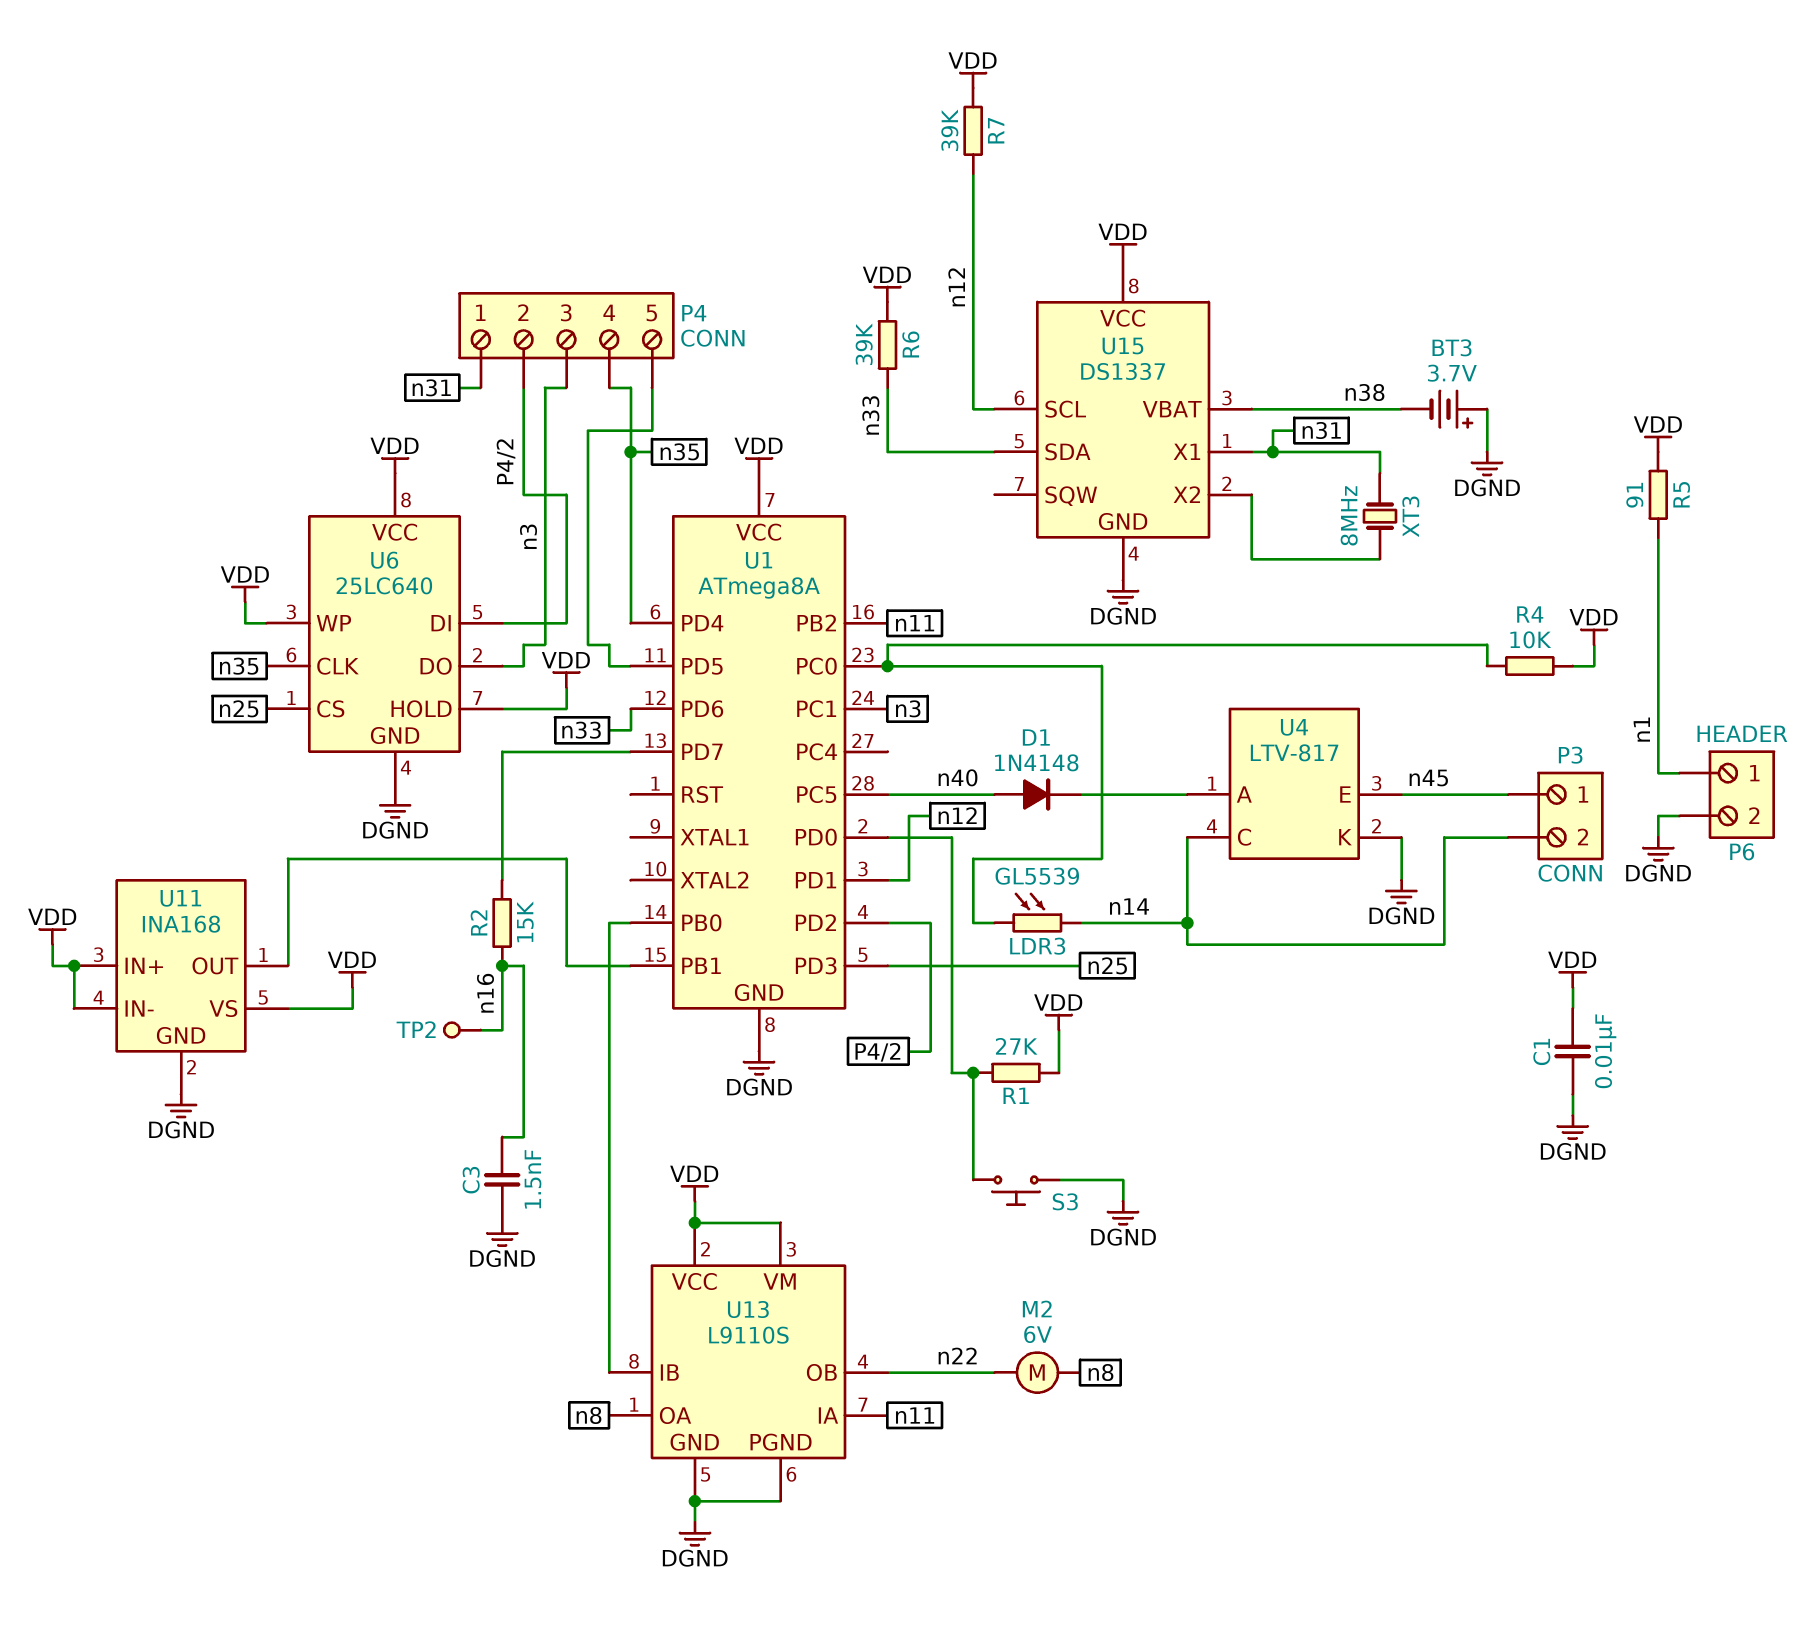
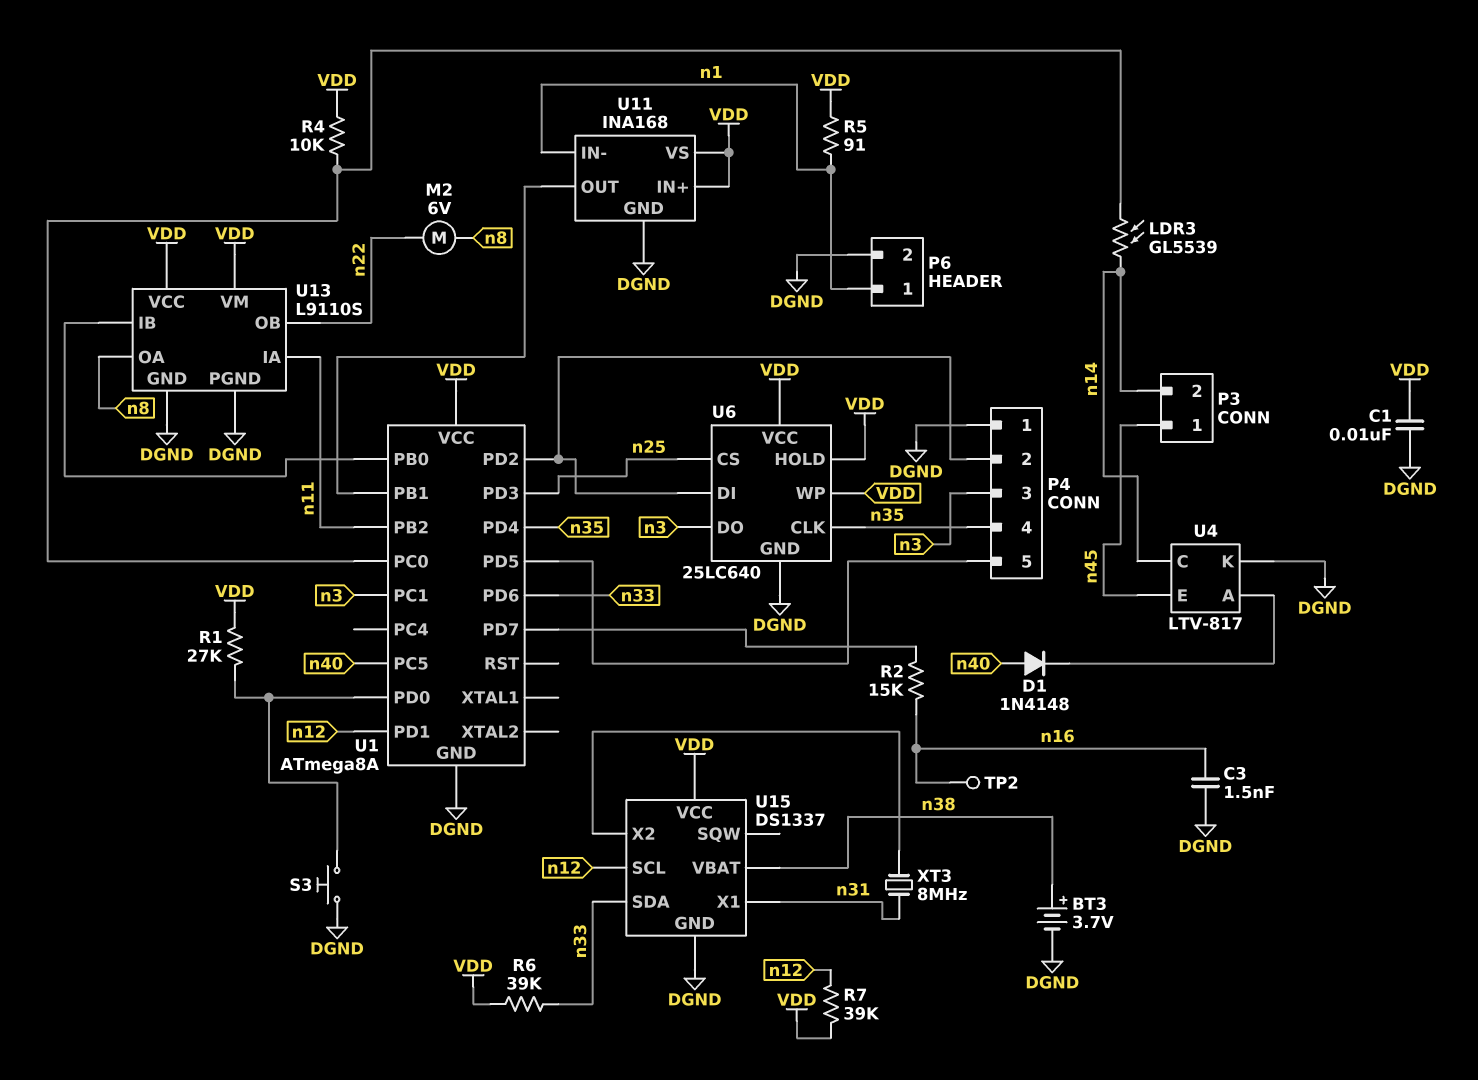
BT3: 3.7V (plus DGND, minus n38) -> 3.7V (plus n38, minus DGND)
P4 pin 1: n31 -> DGND
U11 pin IN-: VDD -> n1

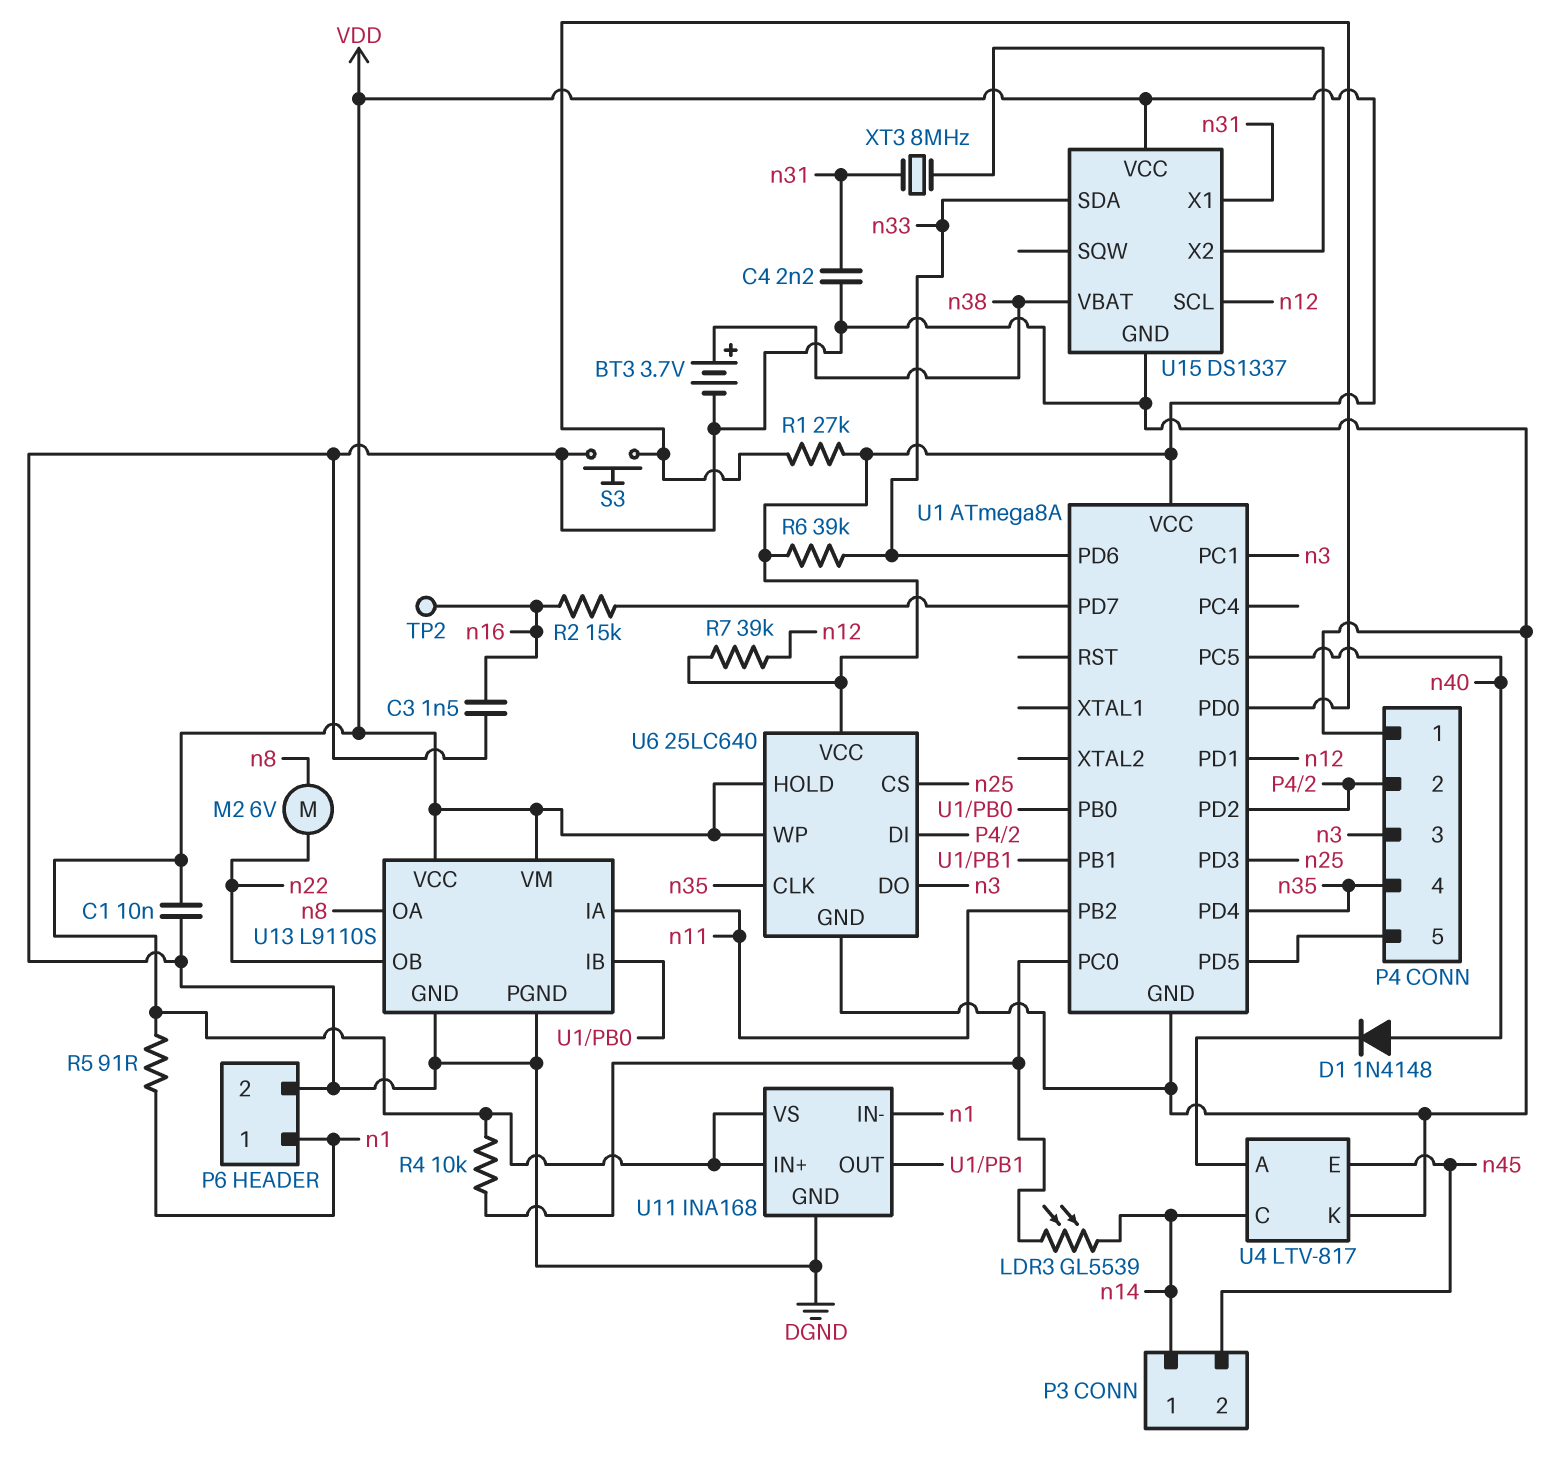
C4: none -> 2.2nF (DGND, n31)
P3 pin 1: n45 -> n14
P3 pin 2: n14 -> n45

